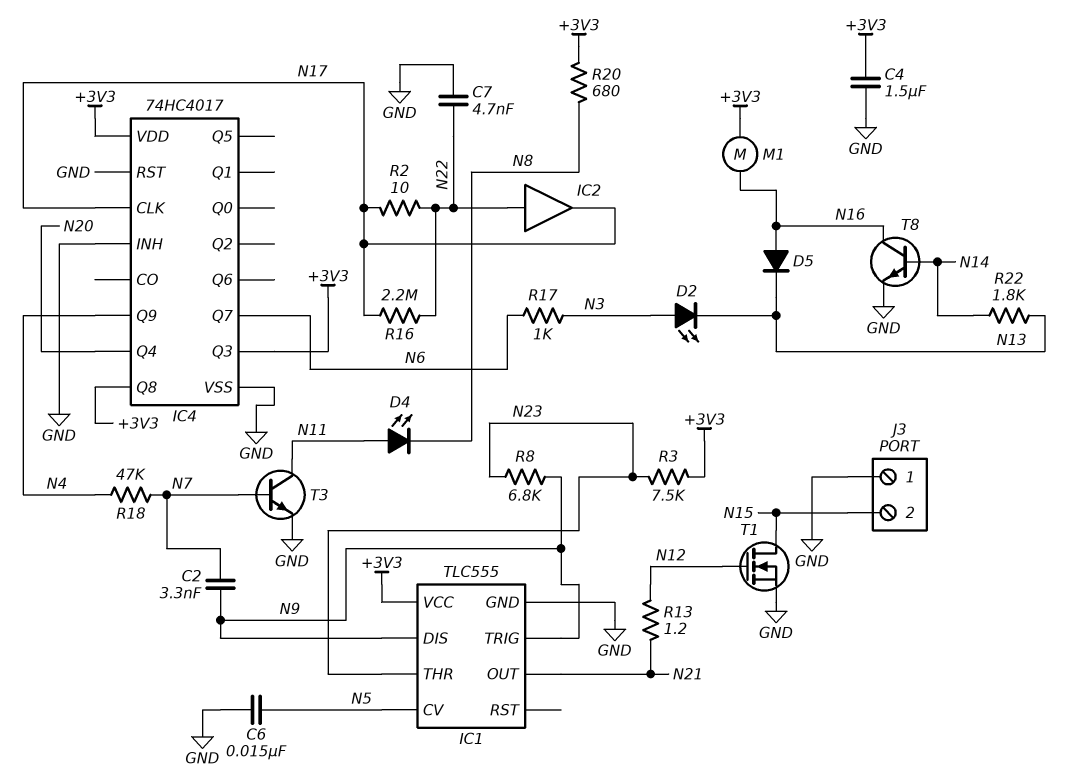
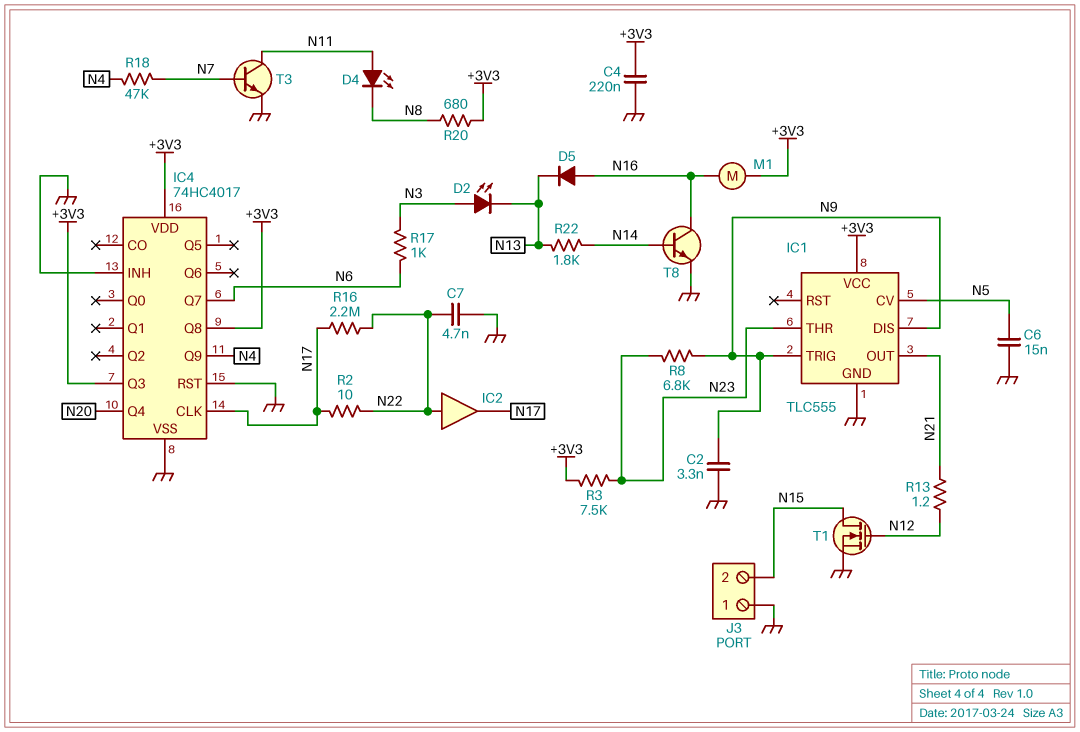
C2: 3.3nF (N7, N9) -> 3.3nF (GND, N9)
C4: 1.5uF (+3V3, GND) -> 220nF (+3V3, GND)

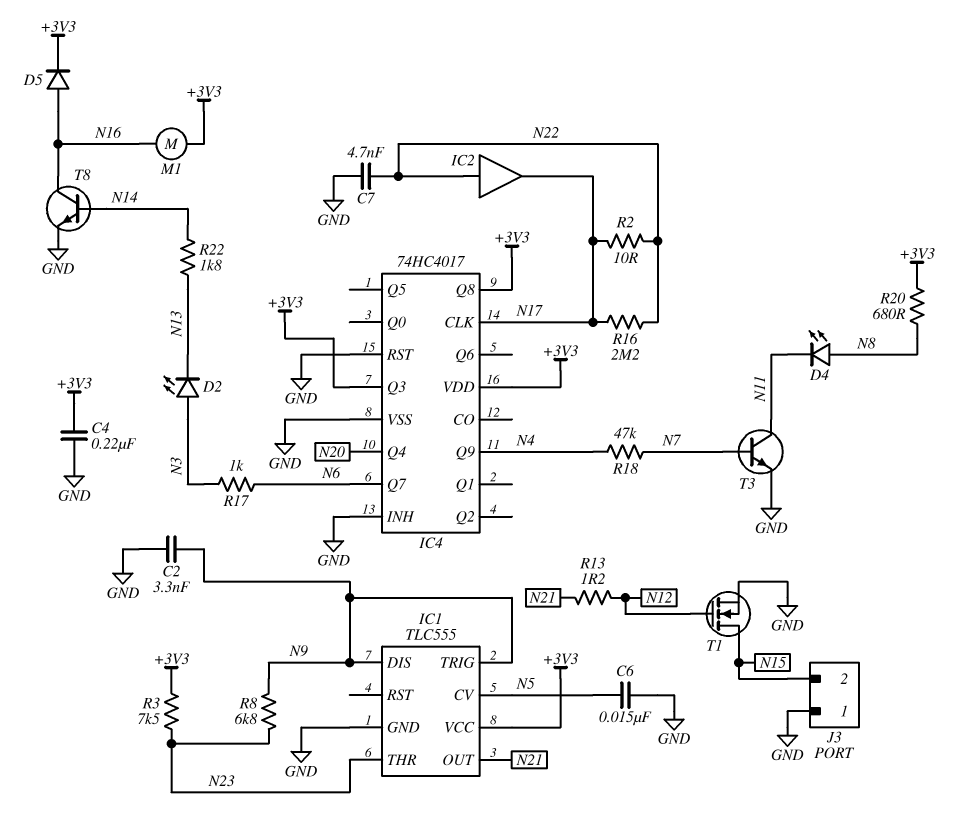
D4: LED (A N11, K N8) -> LED (A N8, K N11)
D5: diode (A N16, K N13) -> diode (A N16, K +3V3)

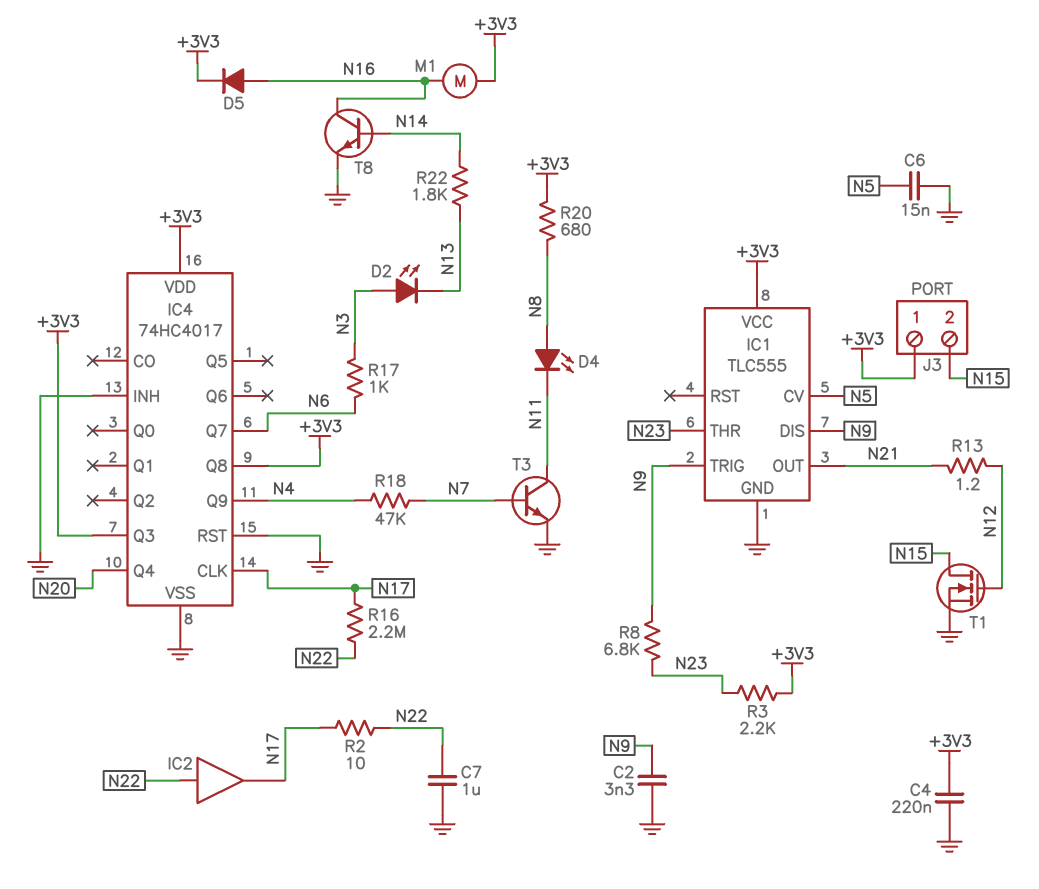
C7: 4.7nF (GND, N22) -> 1uF (GND, N22)
J3 pin 1: GND -> +3V3
R3: 7.5k (+3V3, N23) -> 2.2k (+3V3, N23)

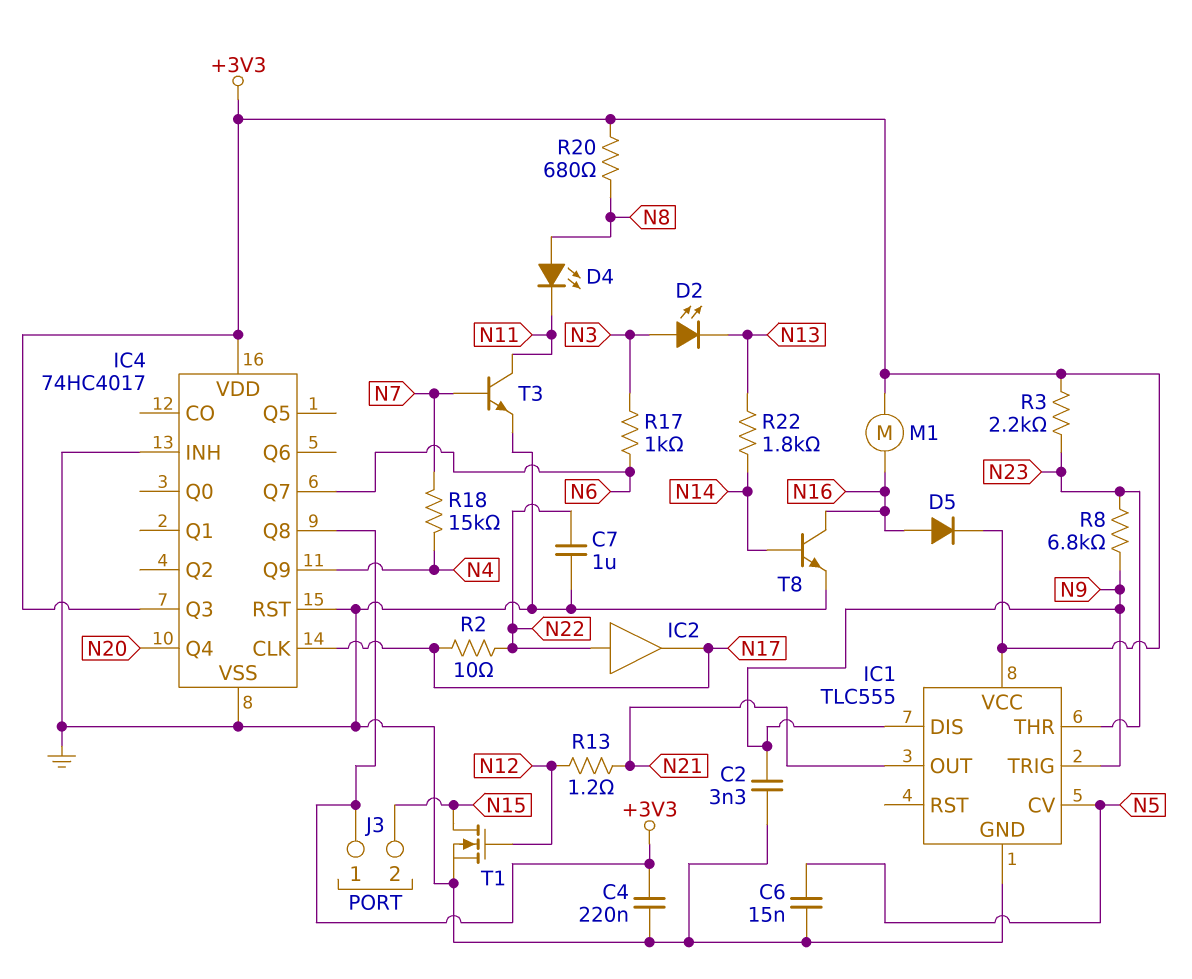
R16: 2.2M (N17, N22) -> none
R18: 47k (N4, N7) -> 15k (N4, N7)

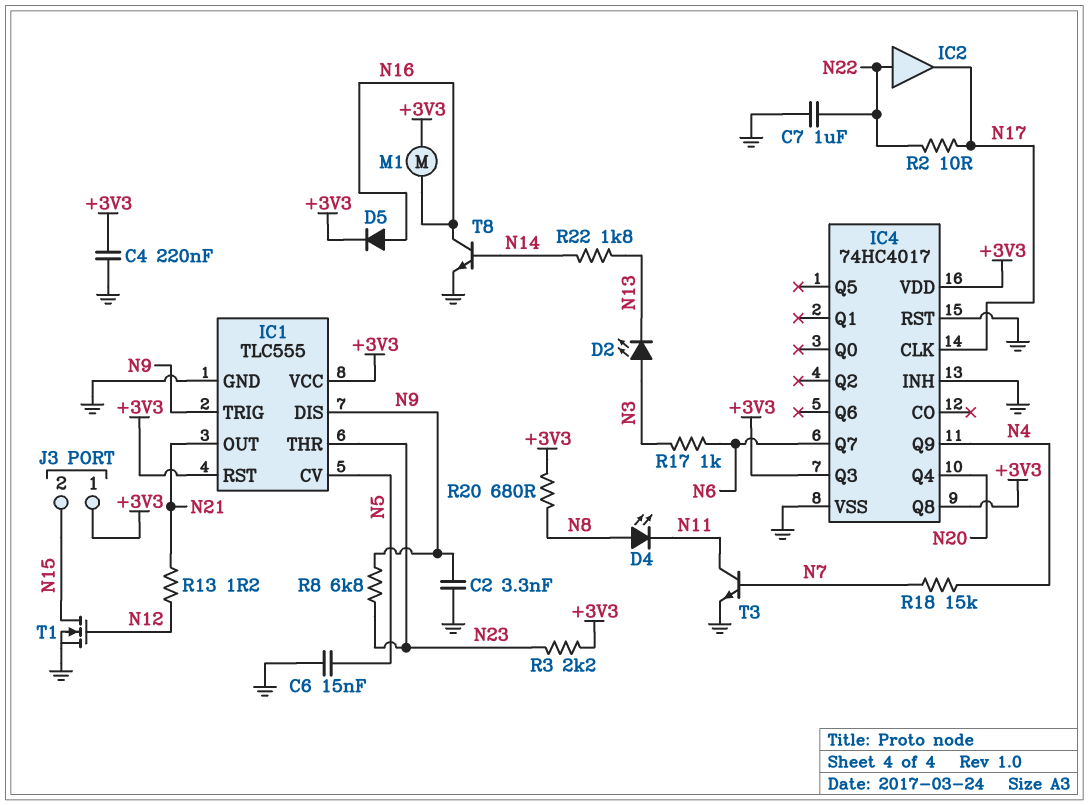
IC1 pin RST: none -> +3V3

